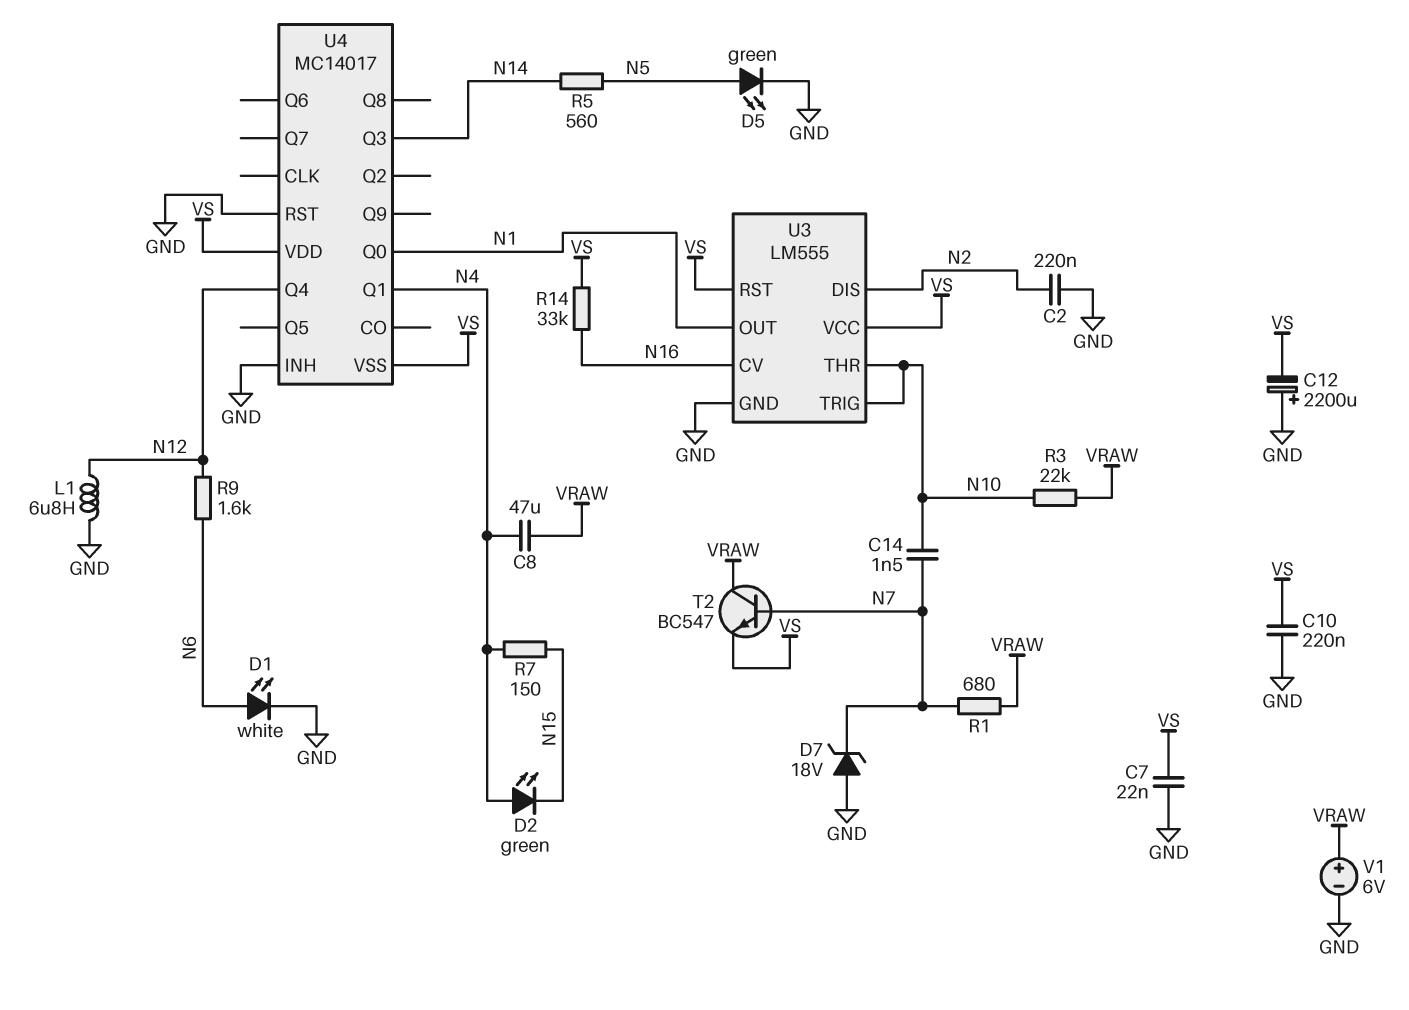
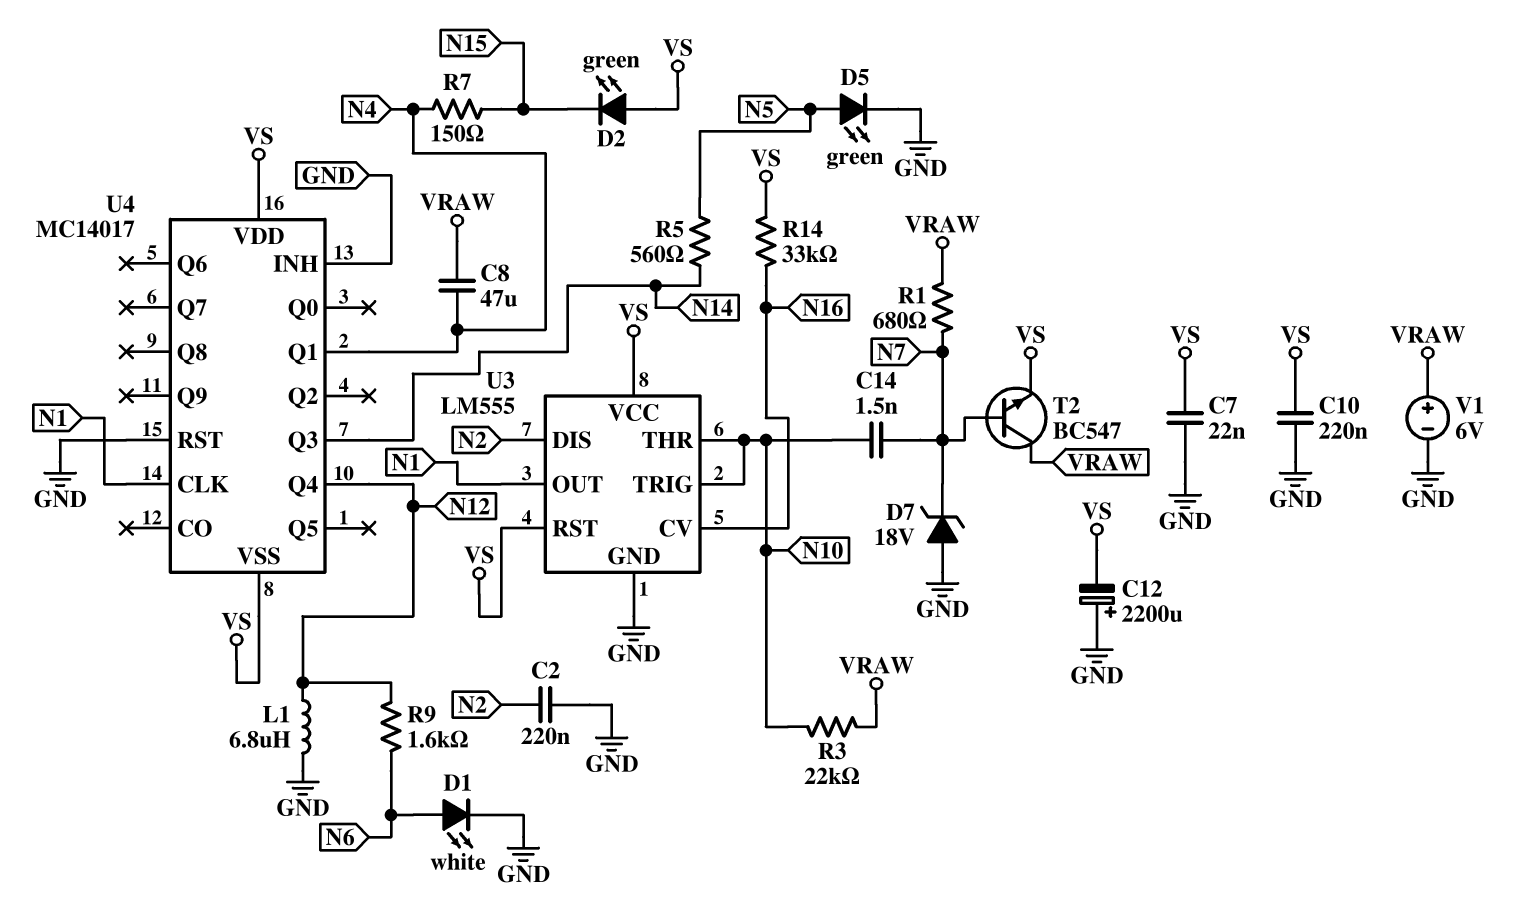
D2: LED green (A N4, K N15) -> LED green (A VS, K N15)
U4 pin CLK: none -> N1
U4 pin Q0: N1 -> none

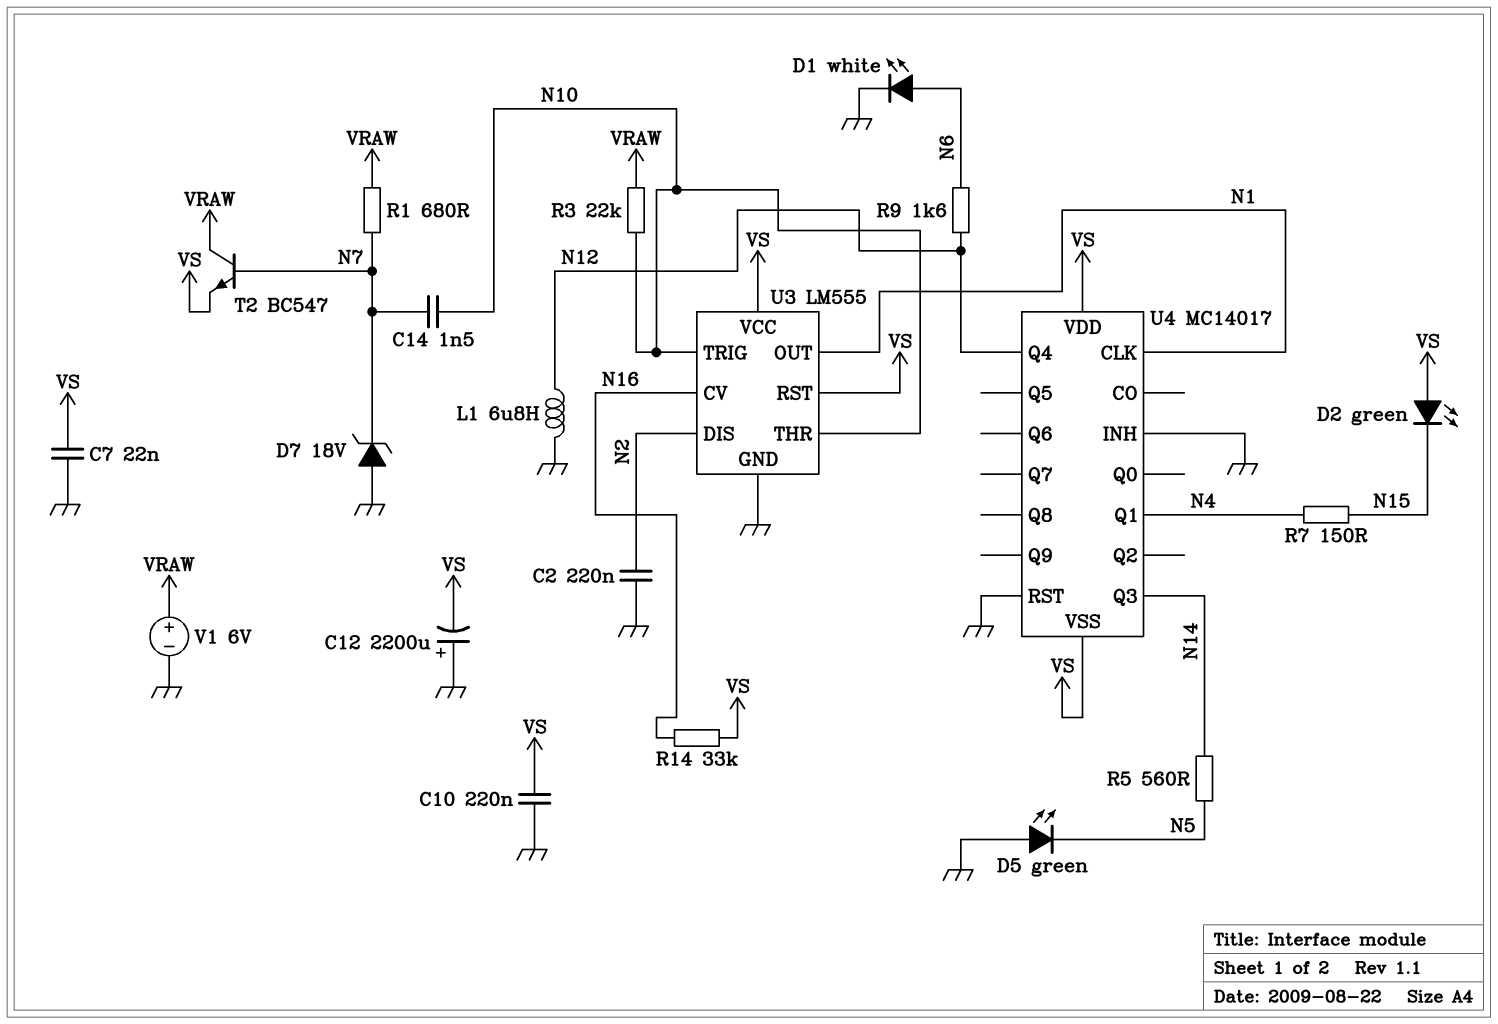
C8: 47uF (N4, VRAW) -> none
D5: LED green (A N5, K GND) -> LED green (A GND, K N5)

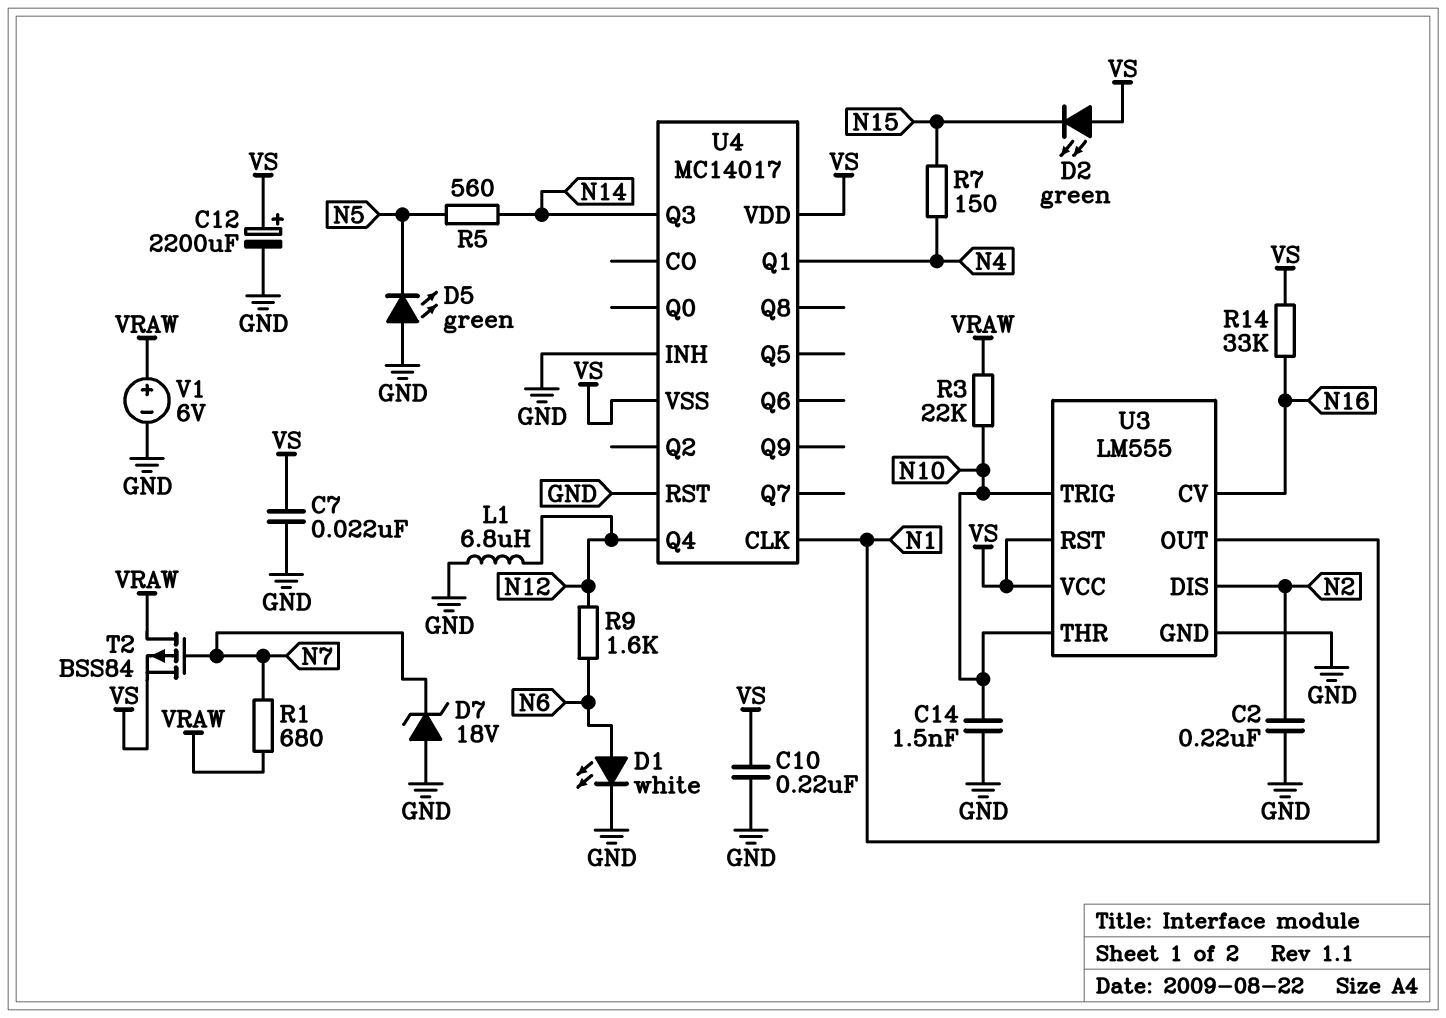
C12: 2200uF (plus GND, minus VS) -> 2200uF (plus VS, minus GND)
C14: 1.5nF (N7, N10) -> 1.5nF (GND, N10)
T2: NPN BC547 (B N7, C VRAW, E VS) -> PMOS BSS84 (G N7, D VRAW, S VS)

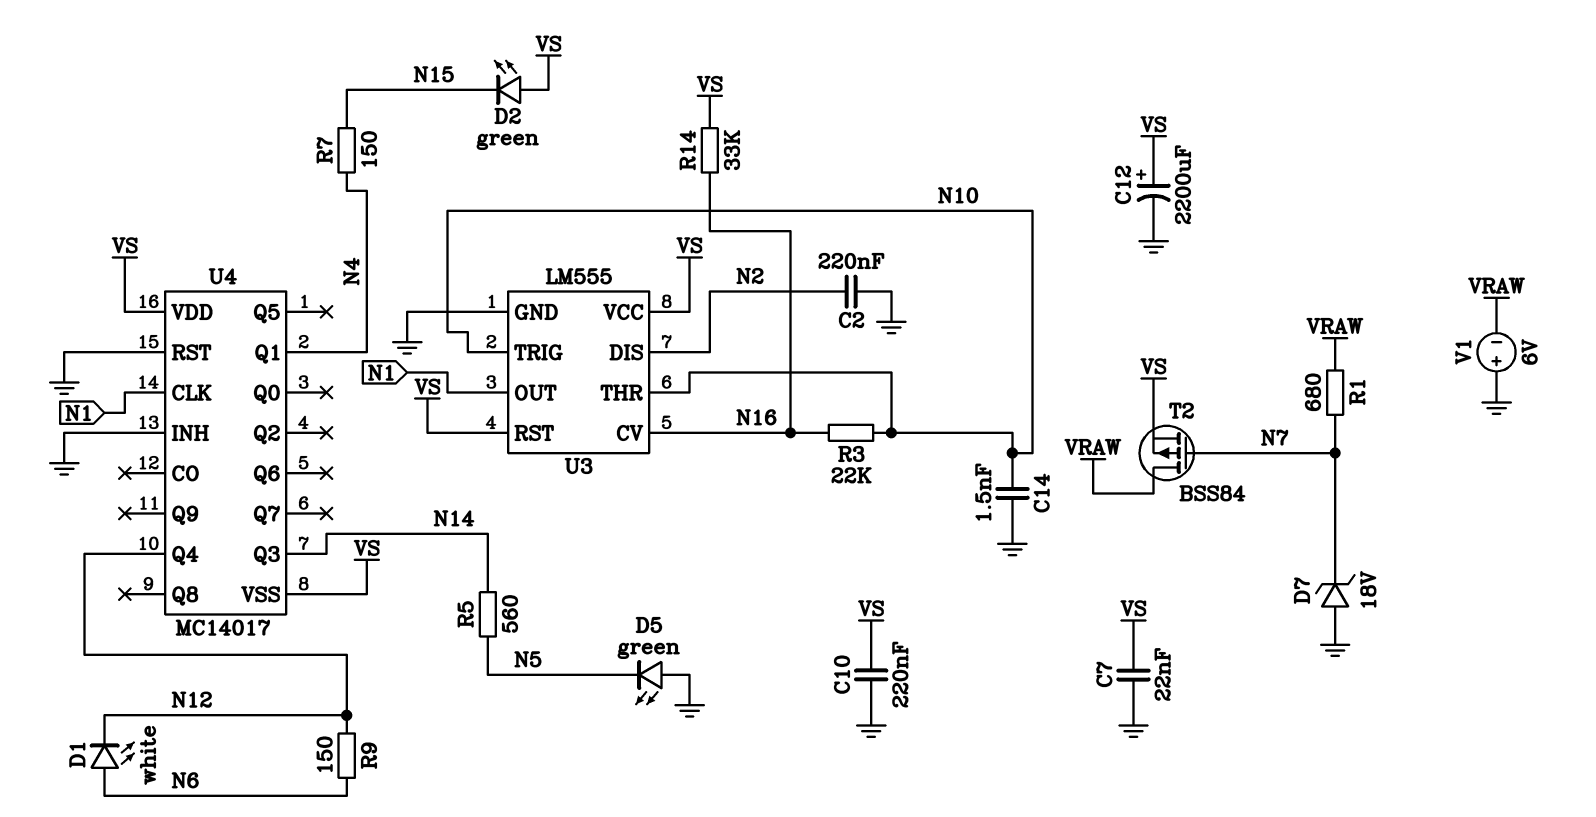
D1: LED white (A N6, K GND) -> LED white (A N6, K N12)
L1: 6.8uH (GND, N12) -> none
R3: 22k (N10, VRAW) -> 22k (N10, N16)
R9: 1.6k (N6, N12) -> 150 (N6, N12)
V1: 6V (plus VRAW, minus GND) -> 6V (plus GND, minus VRAW)

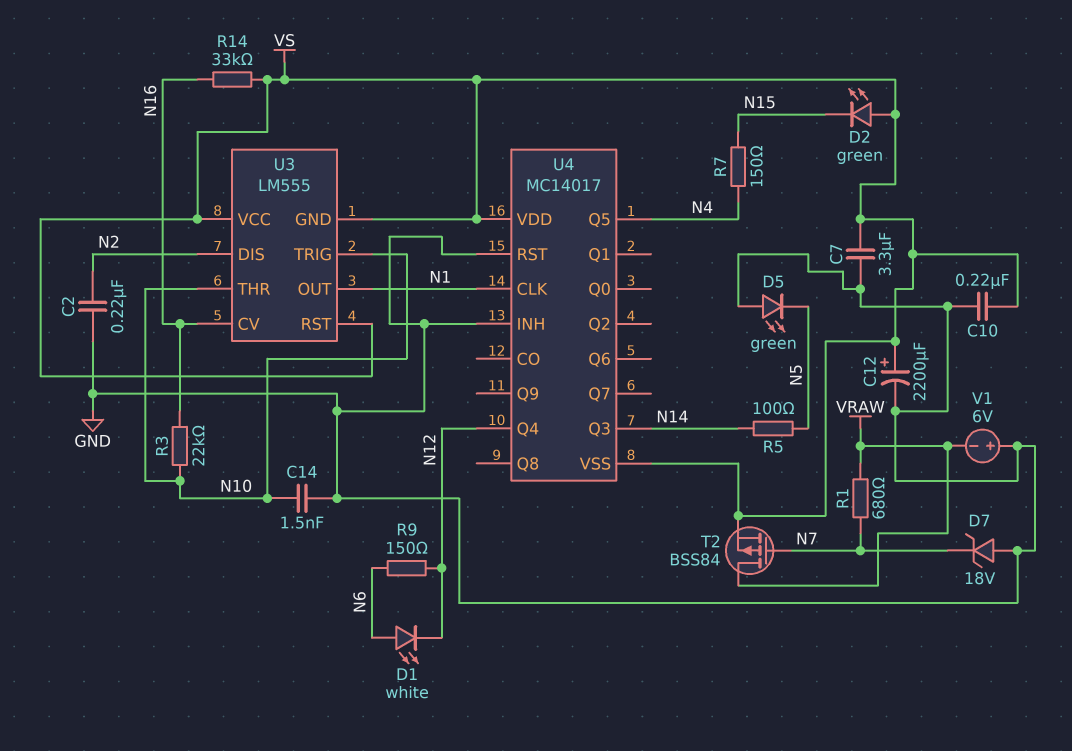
C7: 22nF (GND, VS) -> 3.3uF (GND, VS)
R5: 560 (N5, N14) -> 100 (N5, N14)
U3 pin GND: GND -> VS
U4 pin Q1: N4 -> none
U4 pin Q5: none -> N4

